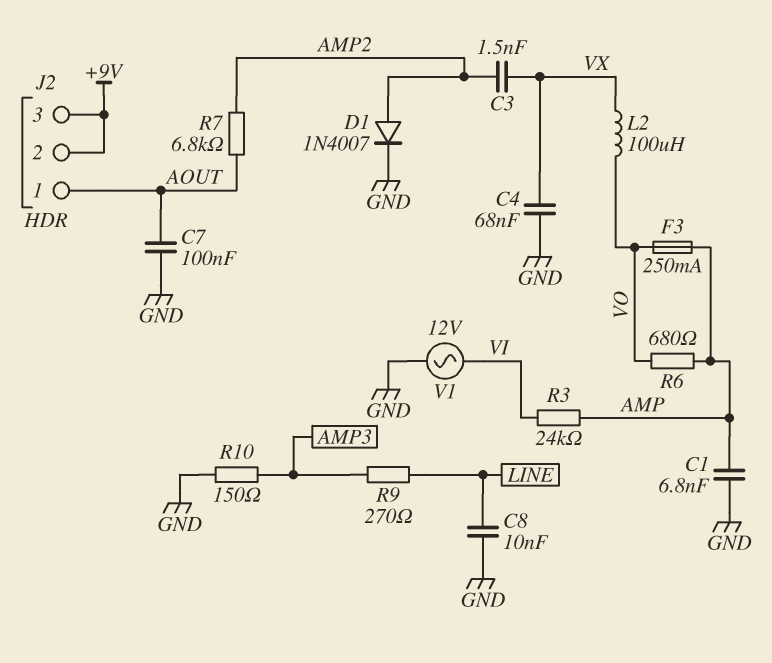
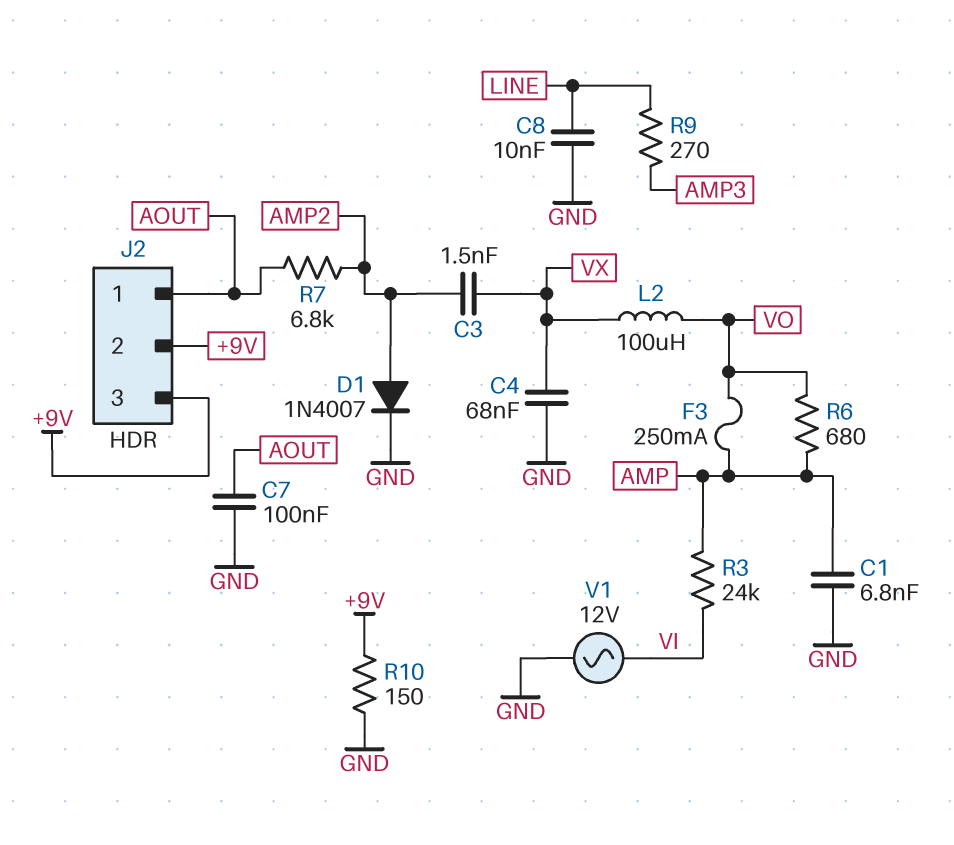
R10: 150 (AMP3, GND) -> 150 (+9V, GND)

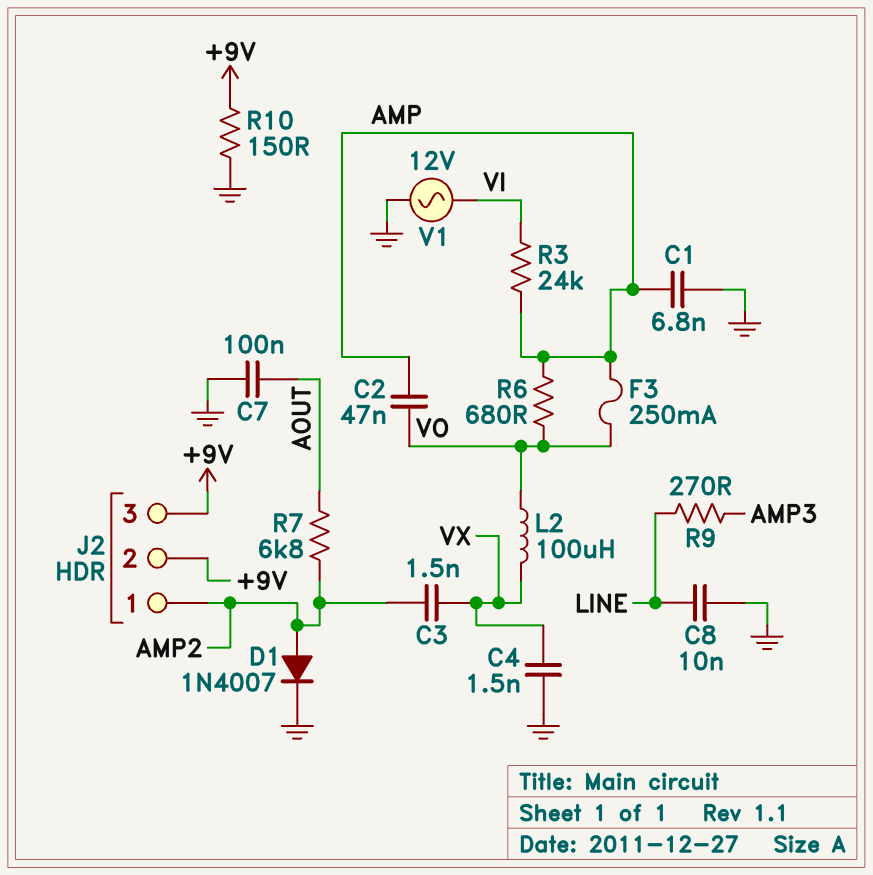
C2: none -> 47nF (AMP, VO)
C4: 68nF (GND, VX) -> 1.5nF (GND, VX)
J2 pin 1: AOUT -> AMP2

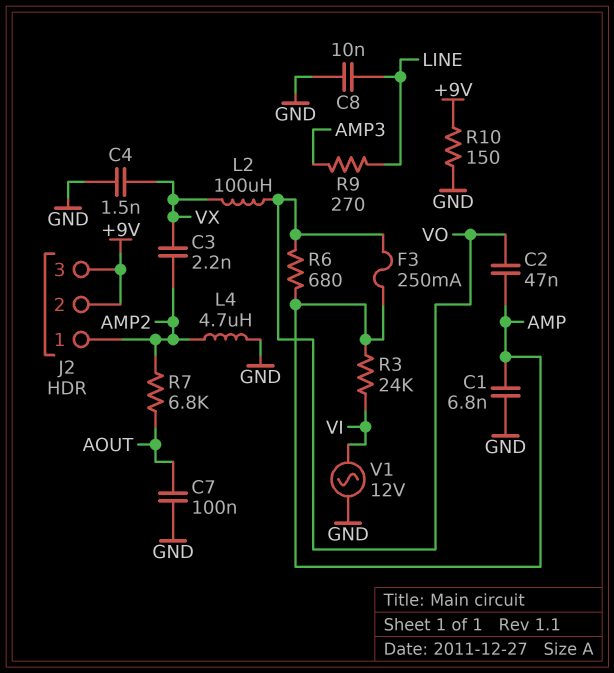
C3: 1.5nF (AMP2, VX) -> 2.2nF (AMP2, VX)
D1: diode 1N4007 (A AMP2, K GND) -> none
L4: none -> 4.7uH (AMP2, GND)

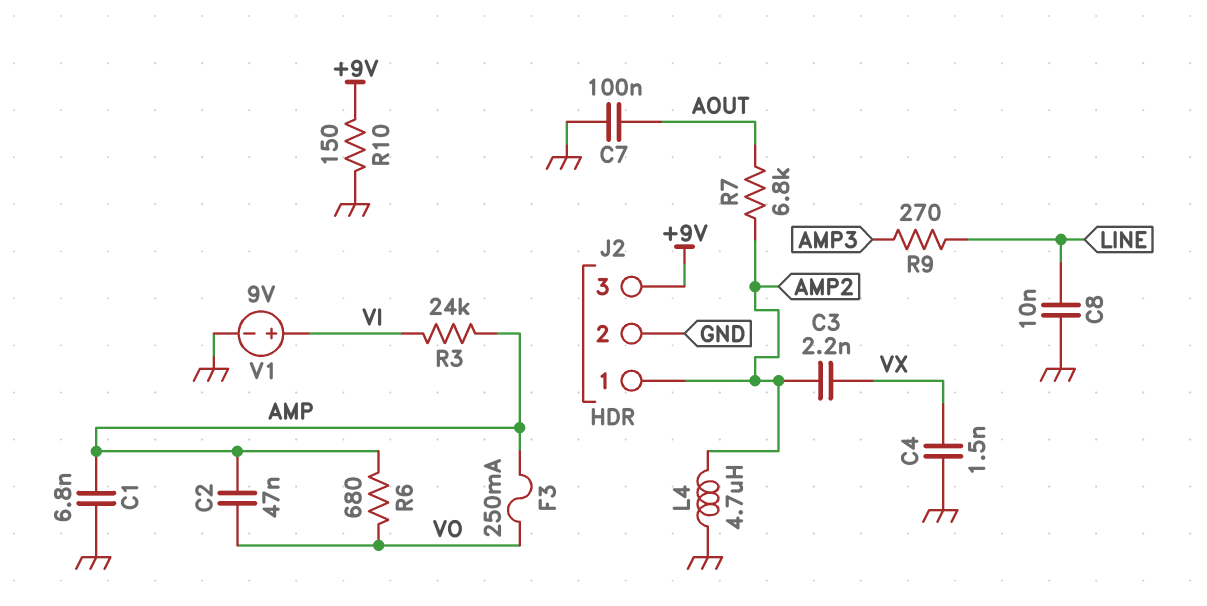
J2 pin 2: +9V -> GND
L2: 100uH (VO, VX) -> none
V1: AC 12V (GND, VI) -> 9V (plus VI, minus GND)

